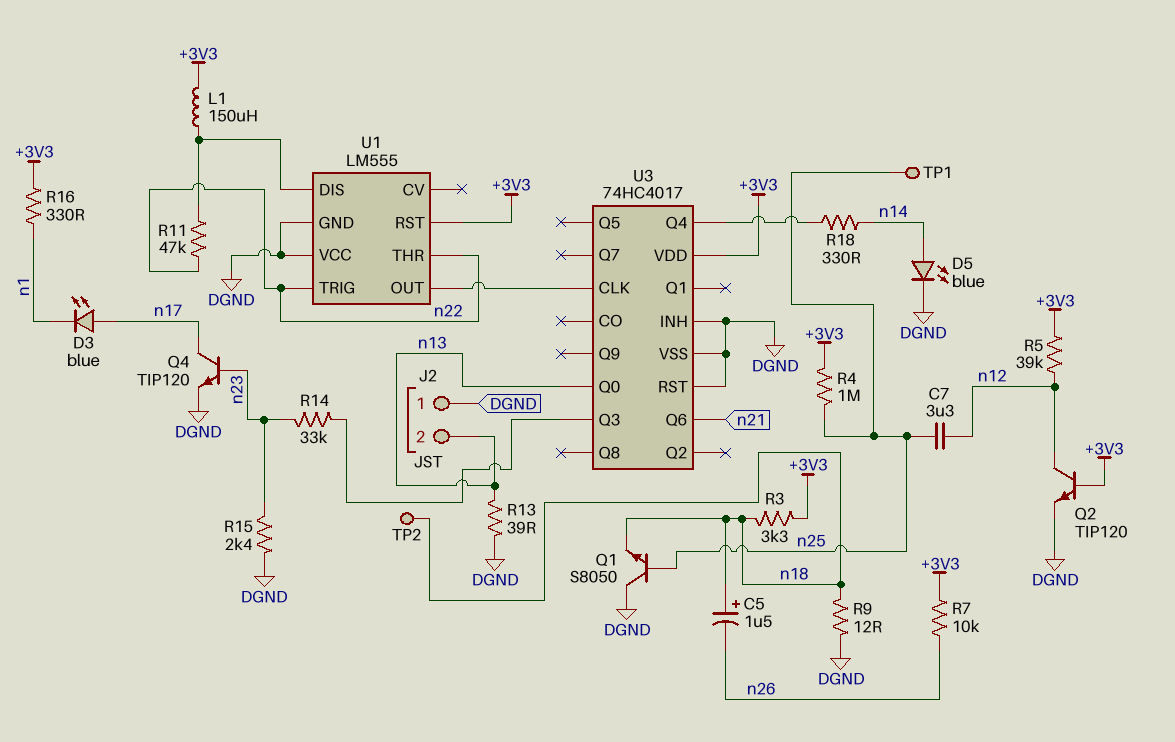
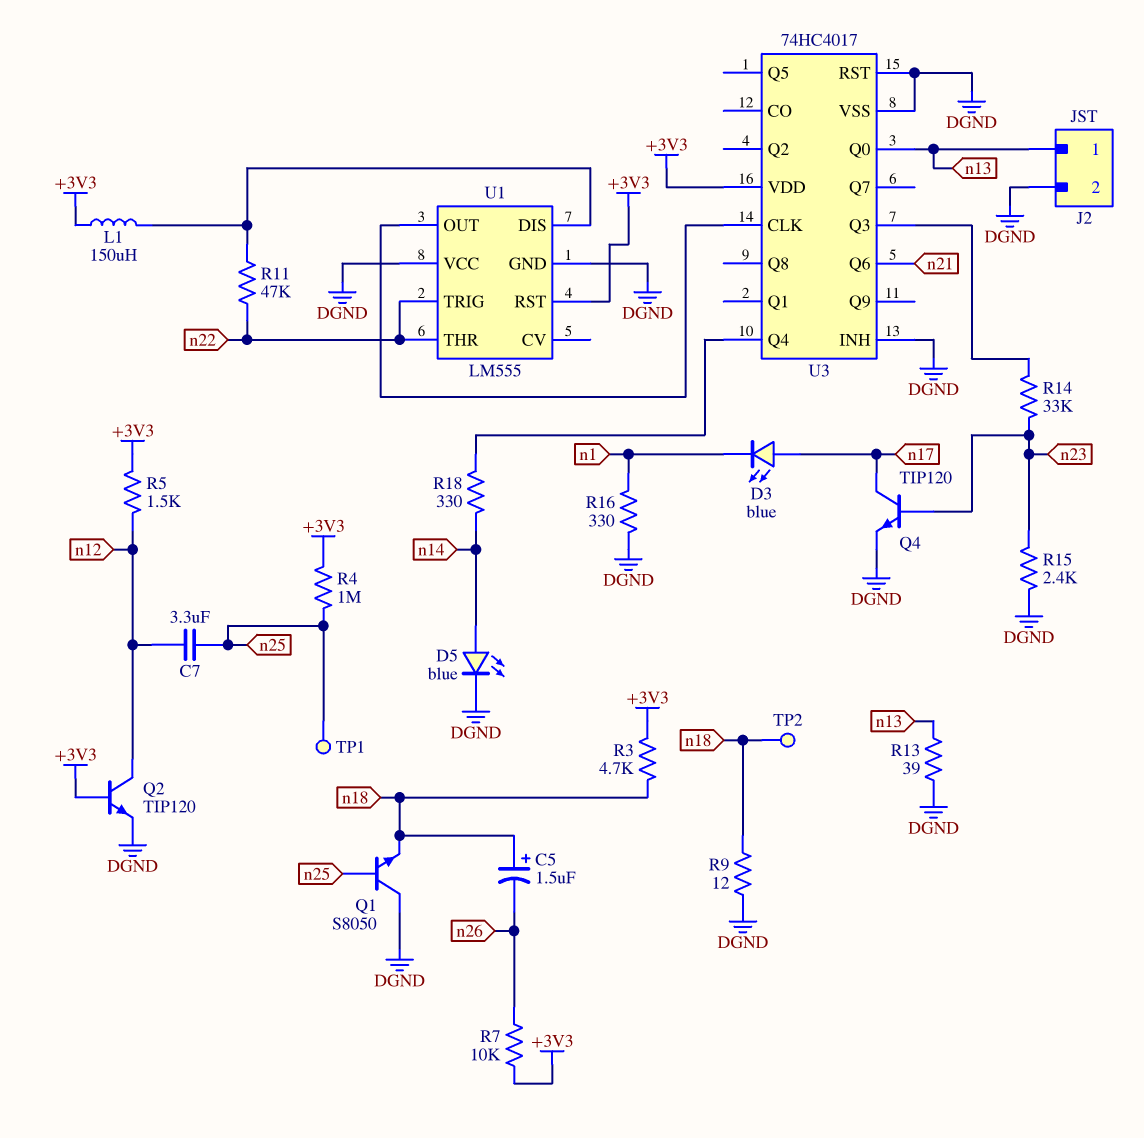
J2 pin 1: DGND -> n13
J2 pin 2: n13 -> DGND
R3: 3.3k (+3V3, n18) -> 4.7k (+3V3, n18)
R5: 39k (+3V3, n12) -> 1.5k (+3V3, n12)
R16: 330 (+3V3, n1) -> 330 (DGND, n1)

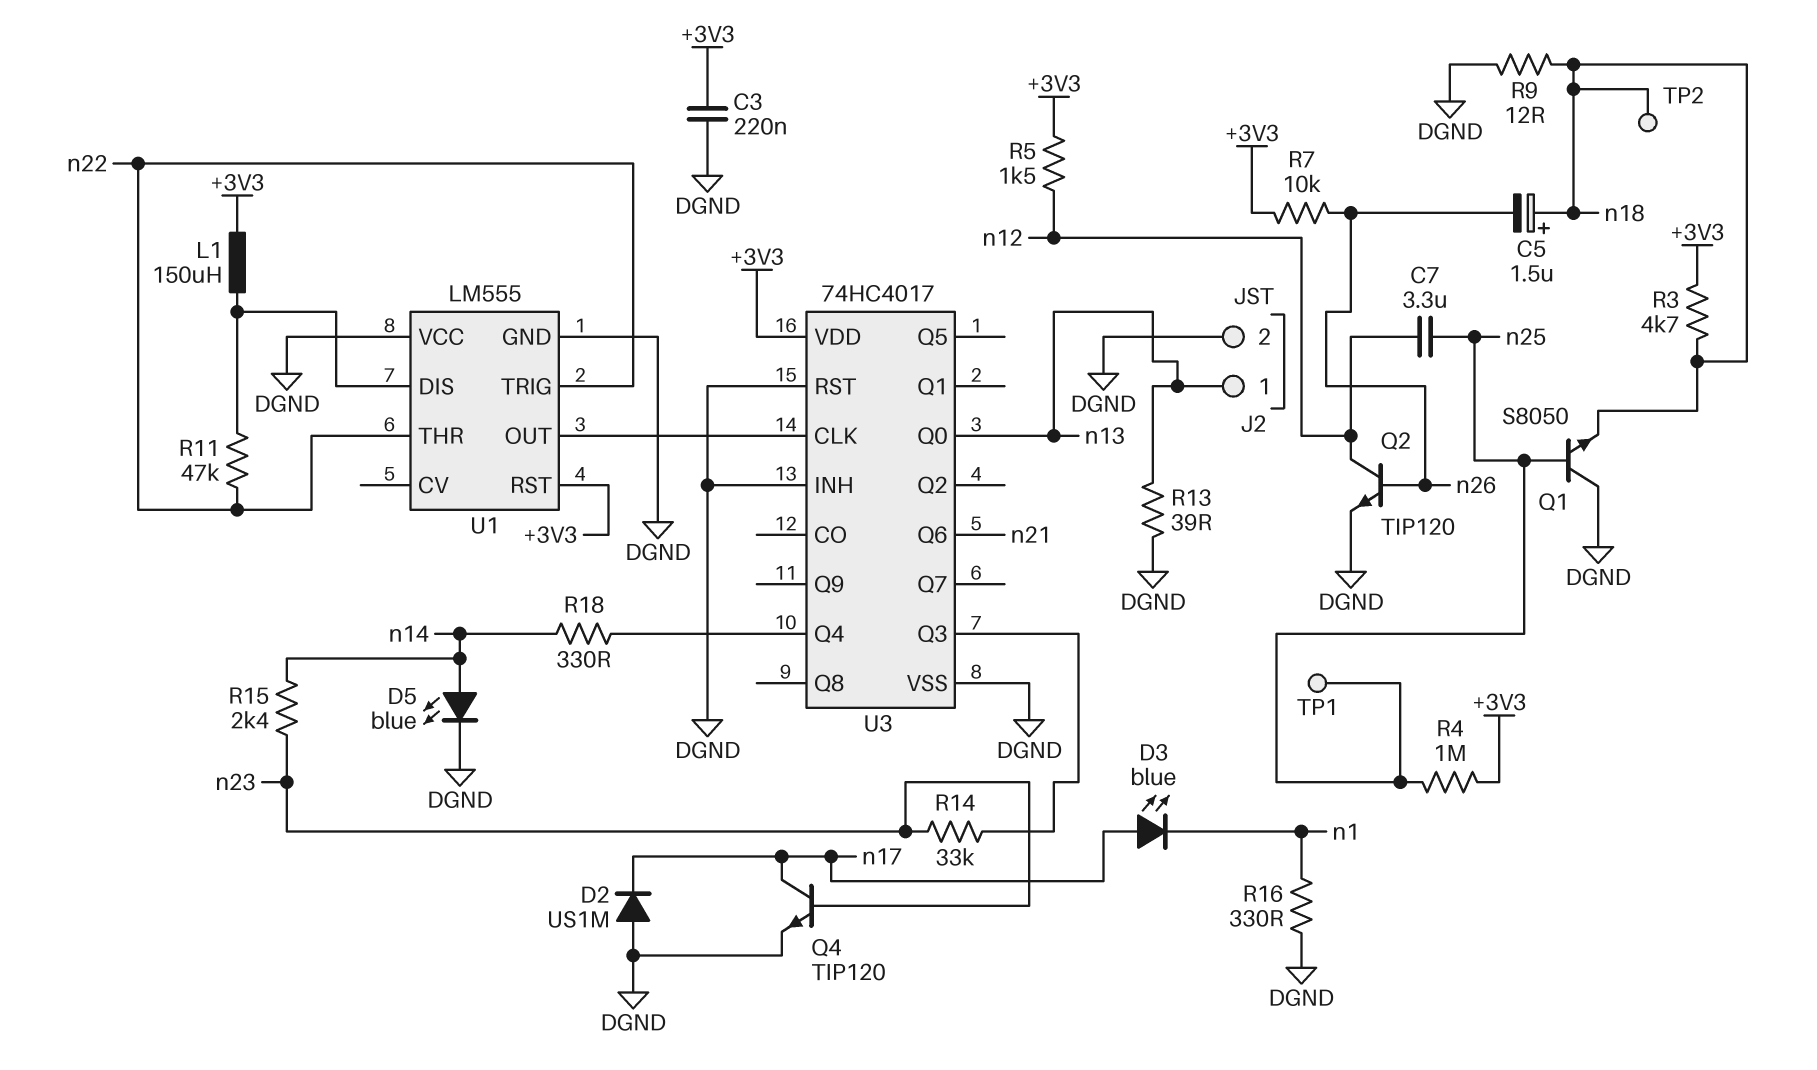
C3: none -> 220nF (+3V3, DGND)
D2: none -> diode US1M (A DGND, K n17)
Q2: NPN TIP120 (B +3V3, C n12, E DGND) -> NPN TIP120 (B n26, C n12, E DGND)
R15: 2.4k (DGND, n23) -> 2.4k (n14, n23)

